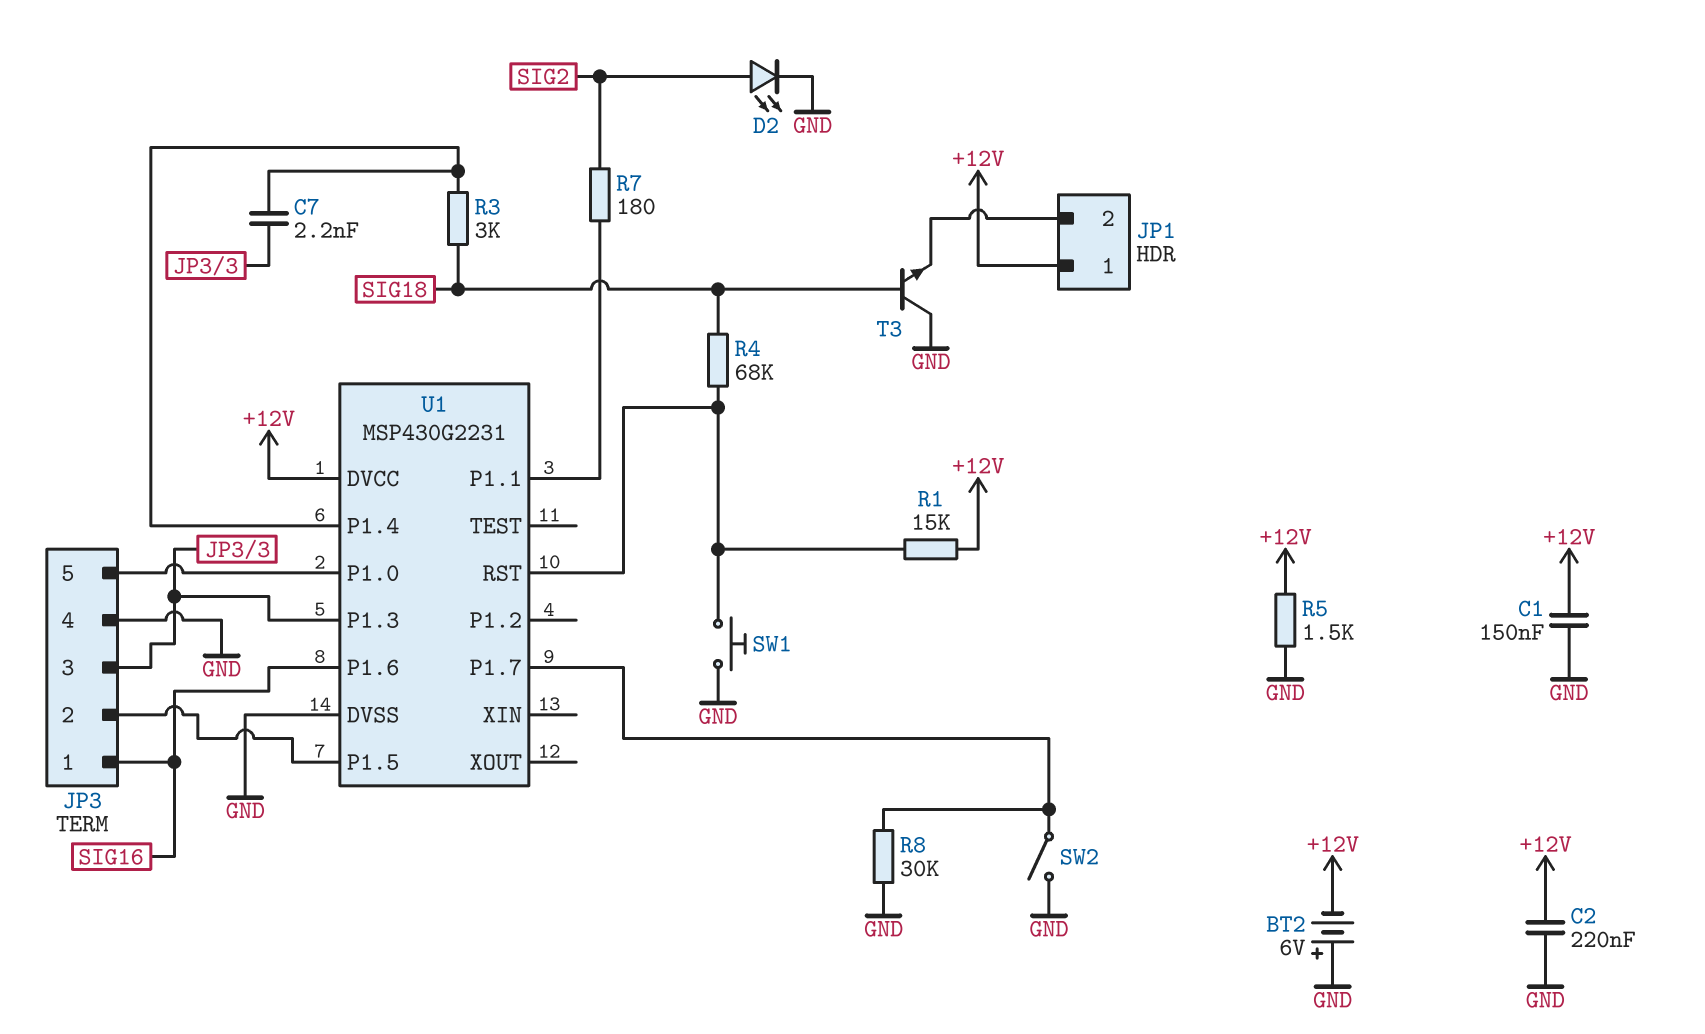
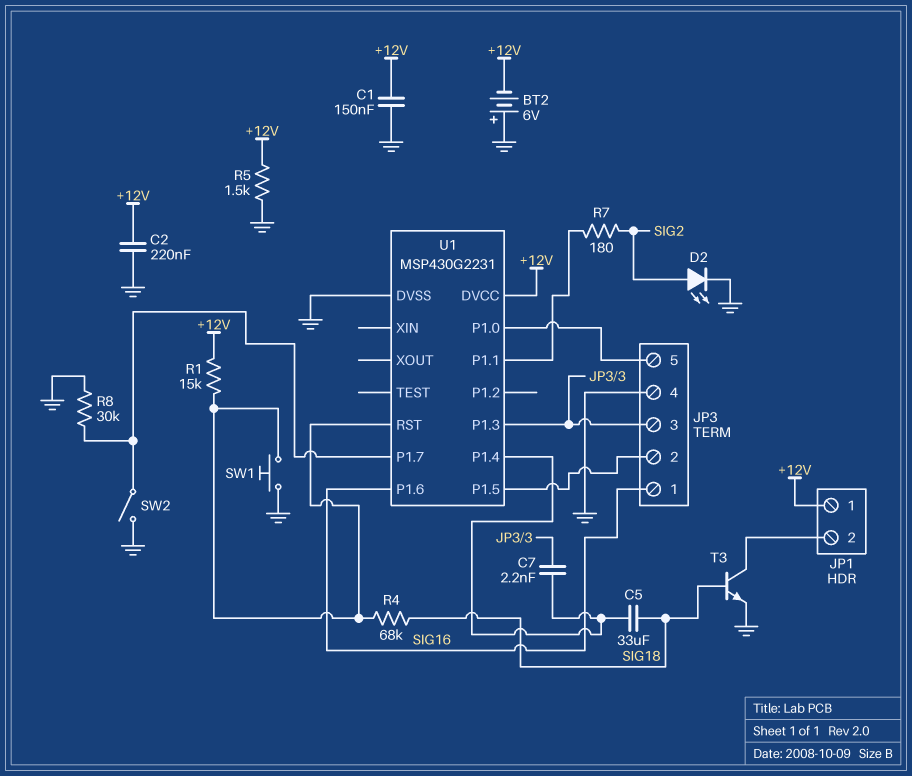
C5: none -> 33uF (SIG18, U1/P1.4)
R3: 3k (SIG18, U1/P1.4) -> none
T3: NPN (B SIG18, C GND, E JP1/2) -> NPN (B SIG18, C JP1/2, E GND)

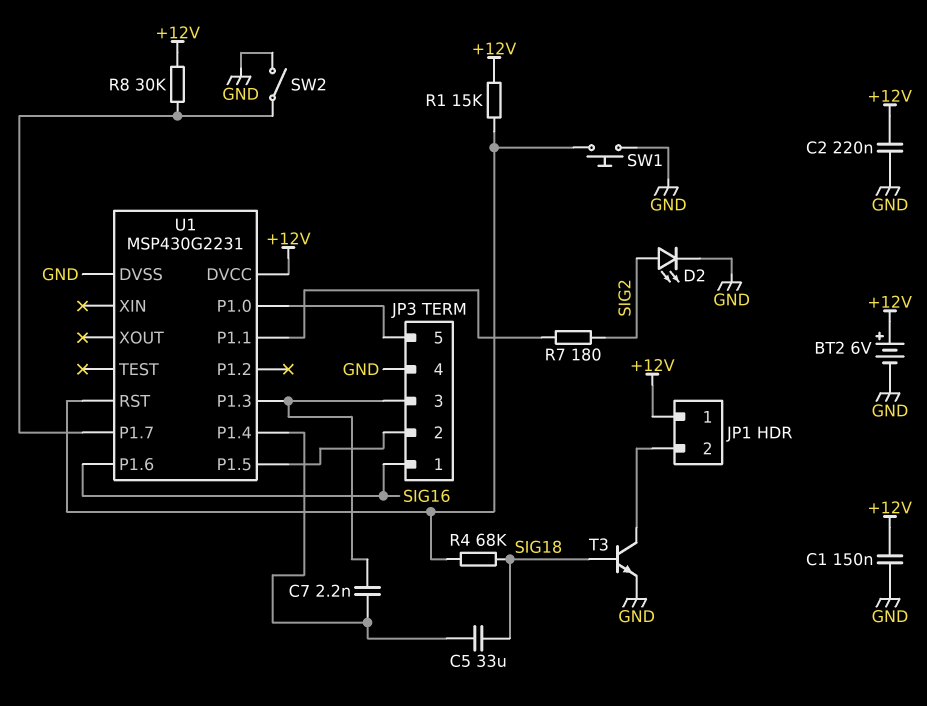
BT2: 6V (plus GND, minus +12V) -> 6V (plus +12V, minus GND)
R5: 1.5k (+12V, GND) -> none
R8: 30k (GND, U1/P1.7) -> 30k (+12V, U1/P1.7)

